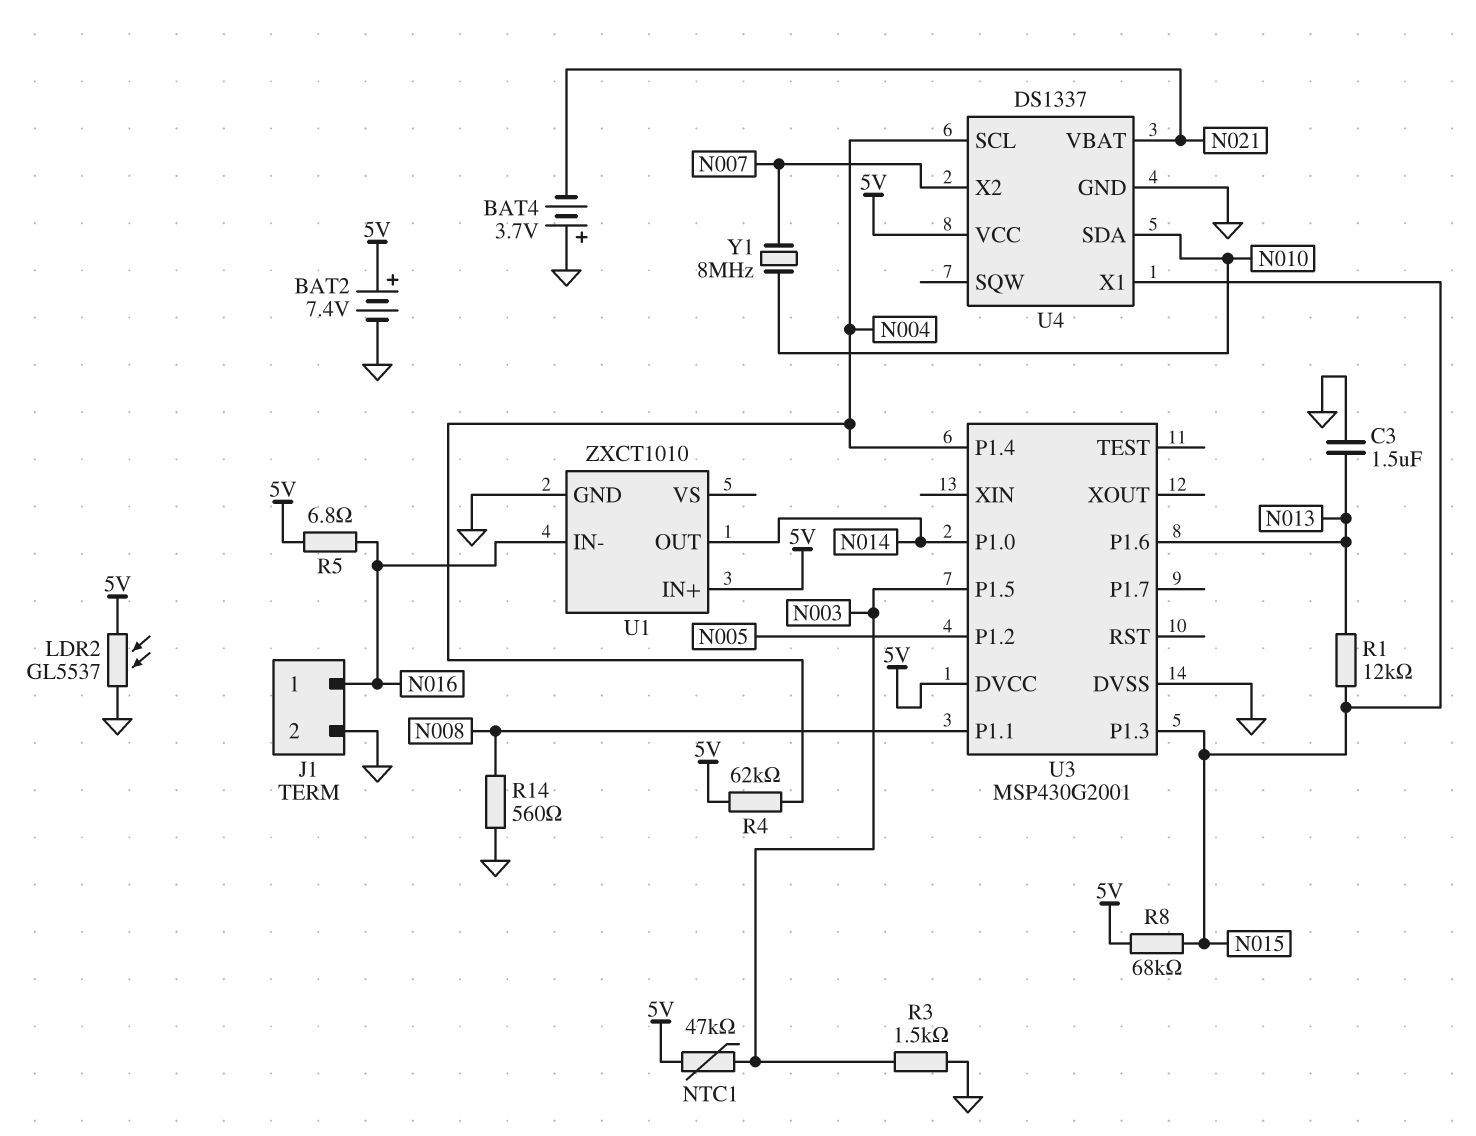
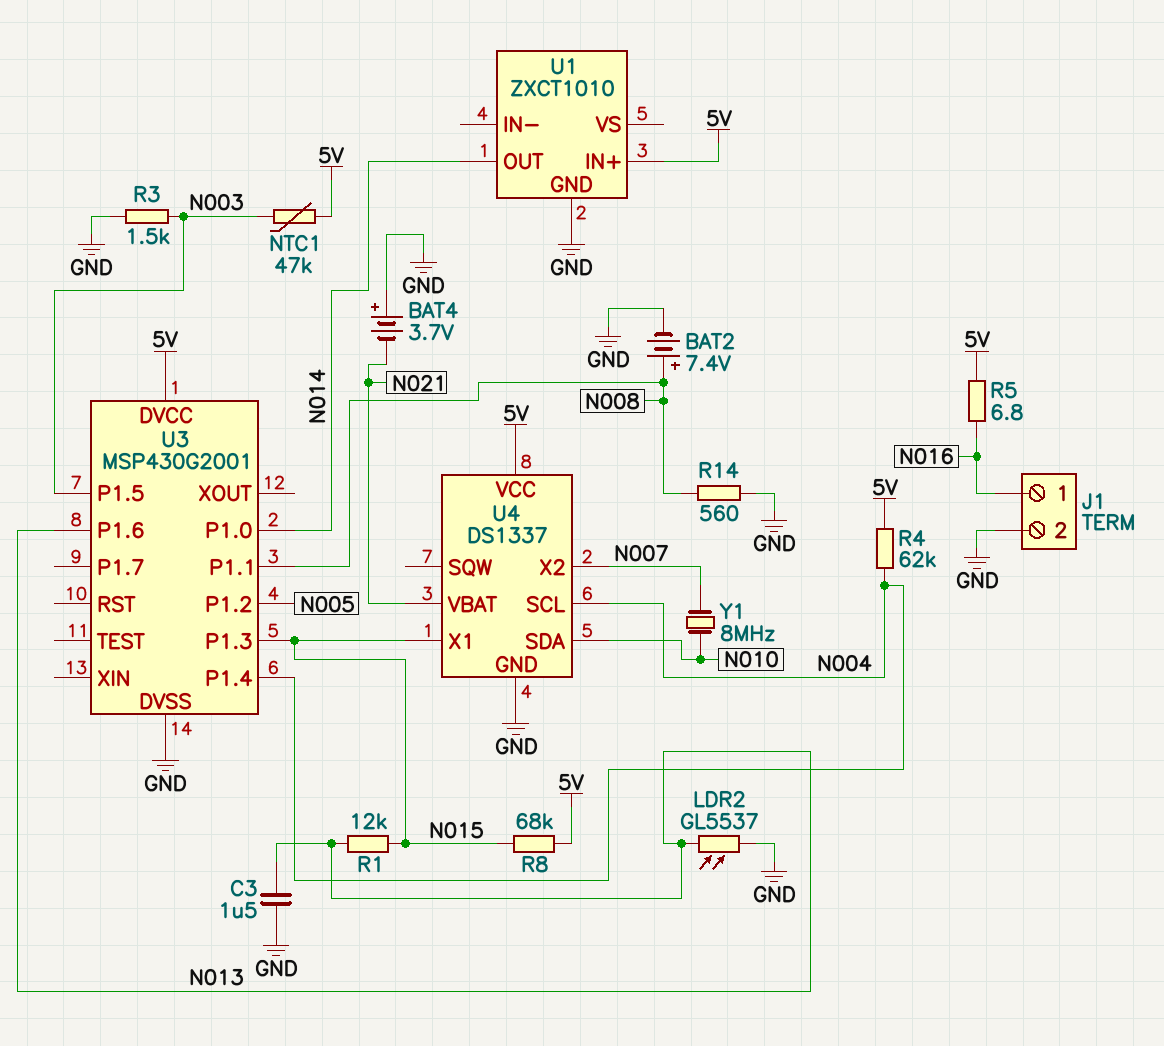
BAT2: 7.4V (plus 5V, minus GND) -> 7.4V (plus N008, minus GND)
LDR2: GL5537 (5V, GND) -> GL5537 (GND, N013)
U1 pin IN-: N016 -> none

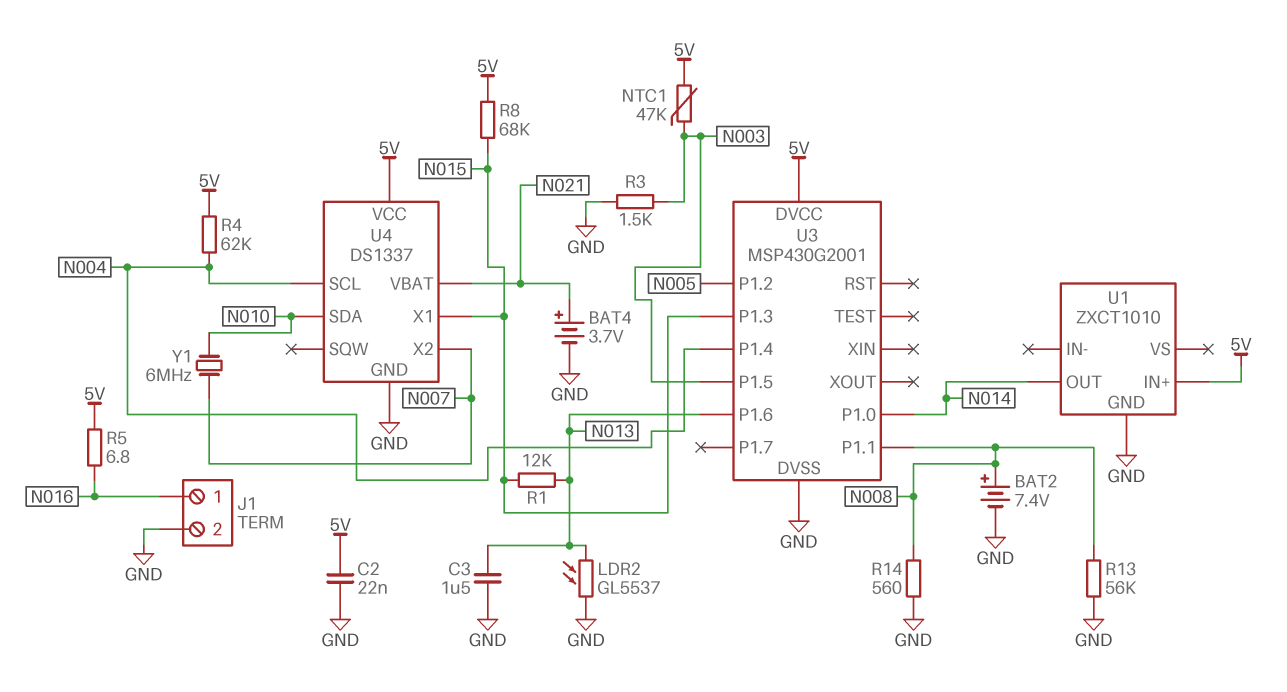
BAT4: 3.7V (plus GND, minus N021) -> 3.7V (plus N021, minus GND)
C2: none -> 22nF (5V, GND)
R13: none -> 56k (GND, N008)
Y1: 8MHz (N007, N010) -> 6MHz (N007, N010)

